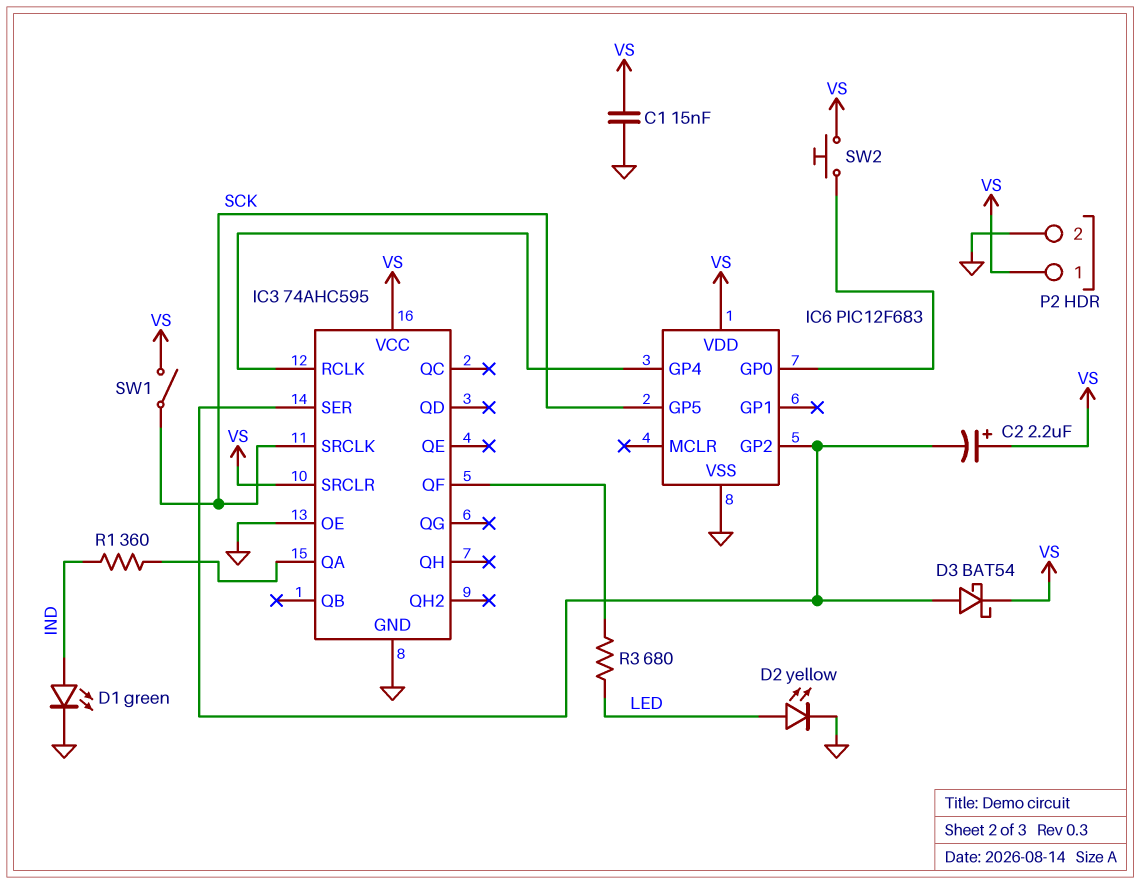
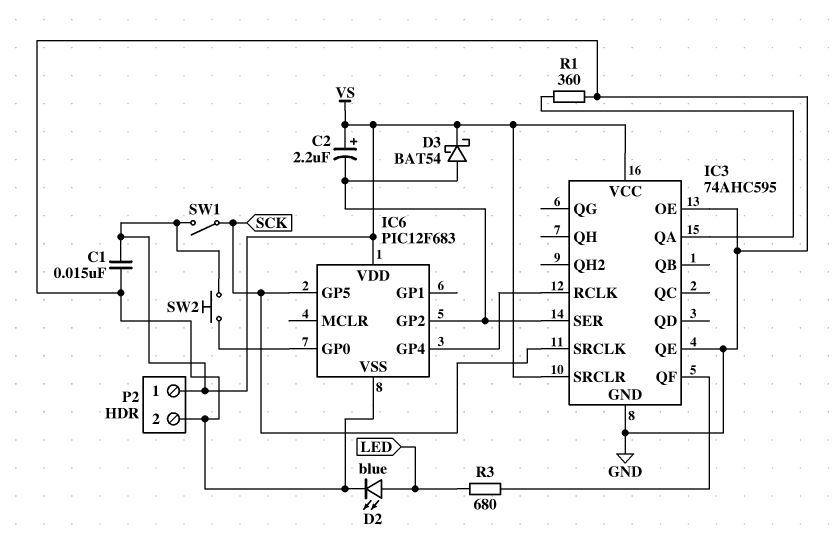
D1: LED green (A IND, K GND) -> none
D2: LED yellow (A LED, K GND) -> LED blue (A LED, K GND)
IC3 pin QE: none -> GND
R1: 360 (IC3/QA, IND) -> 360 (GND, IC3/QA)

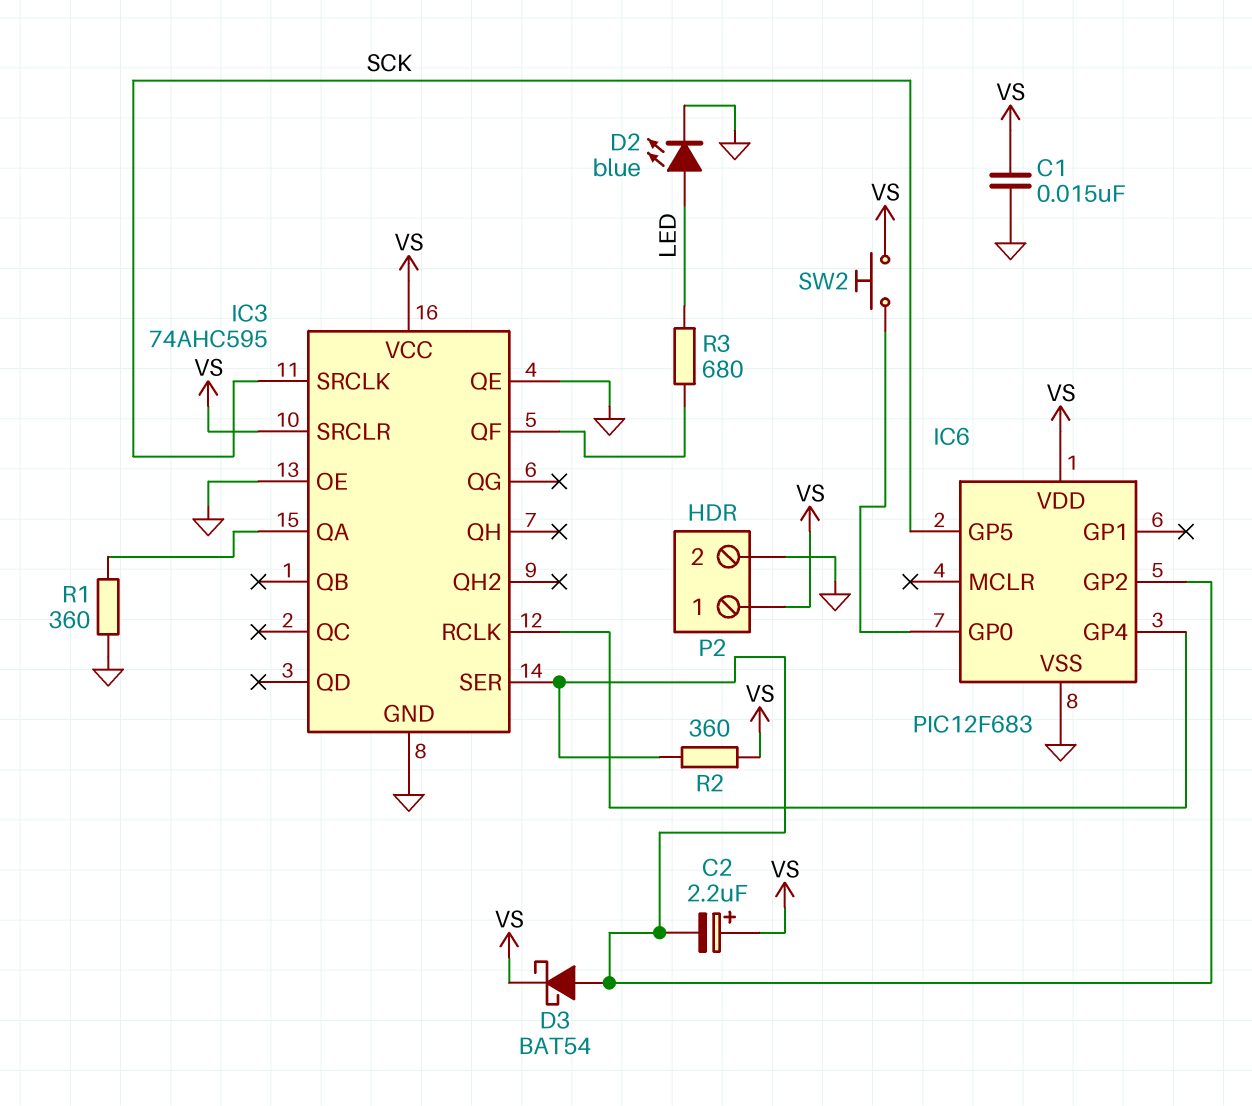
R2: none -> 360 (IC3/SER, VS)
SW1: switch (SCK, VS) -> none

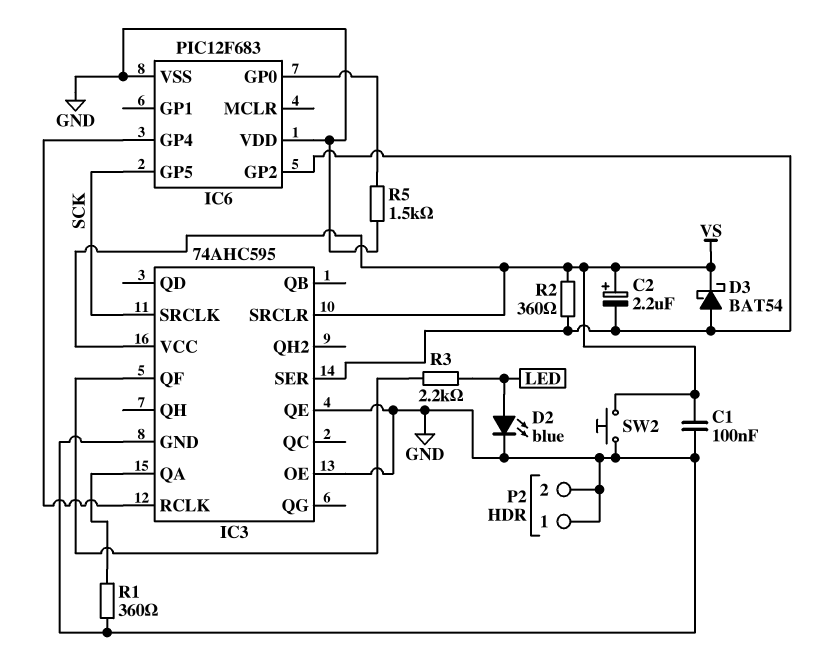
C1: 15nF (GND, VS) -> 100nF (GND, VS)
IC6 pin VDD: VS -> GND
P2 pin 1: VS -> GND
R3: 680 (IC3/QF, LED) -> 2.2k (IC3/QF, LED)
R5: none -> 1.5k (GND, IC6/GP0)
SW2: button (IC6/GP0, VS) -> button (GND, VS)

